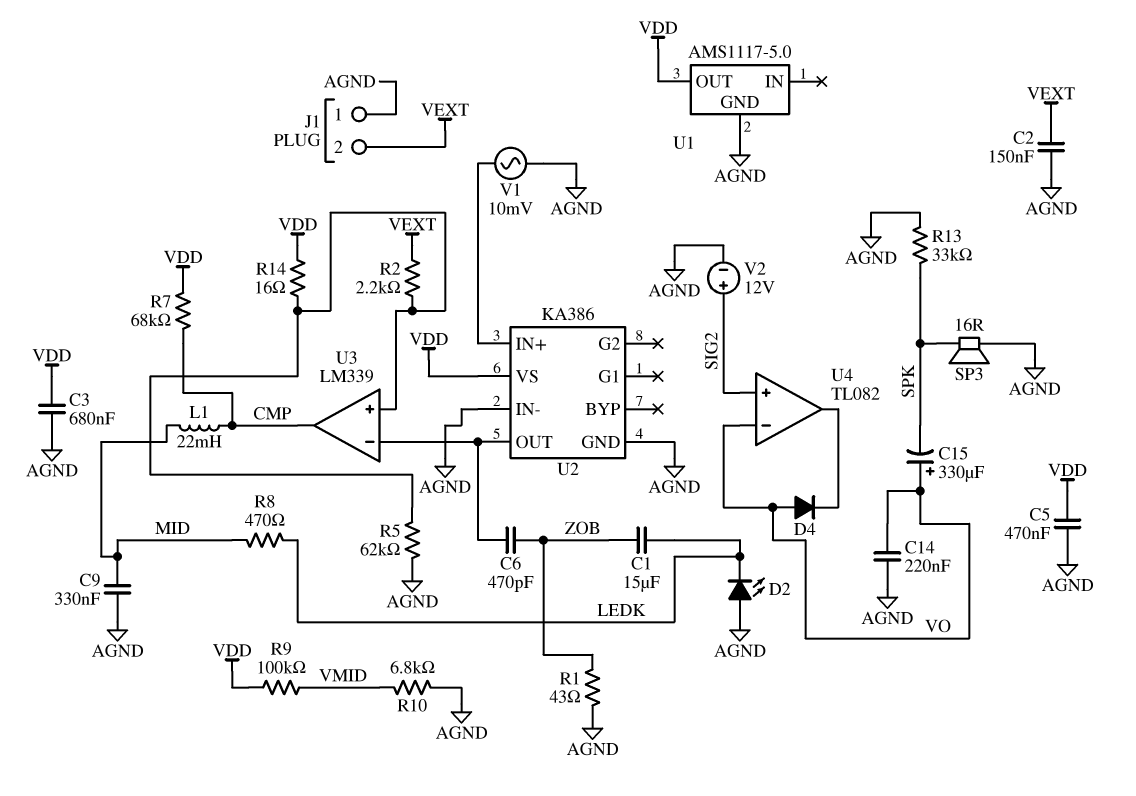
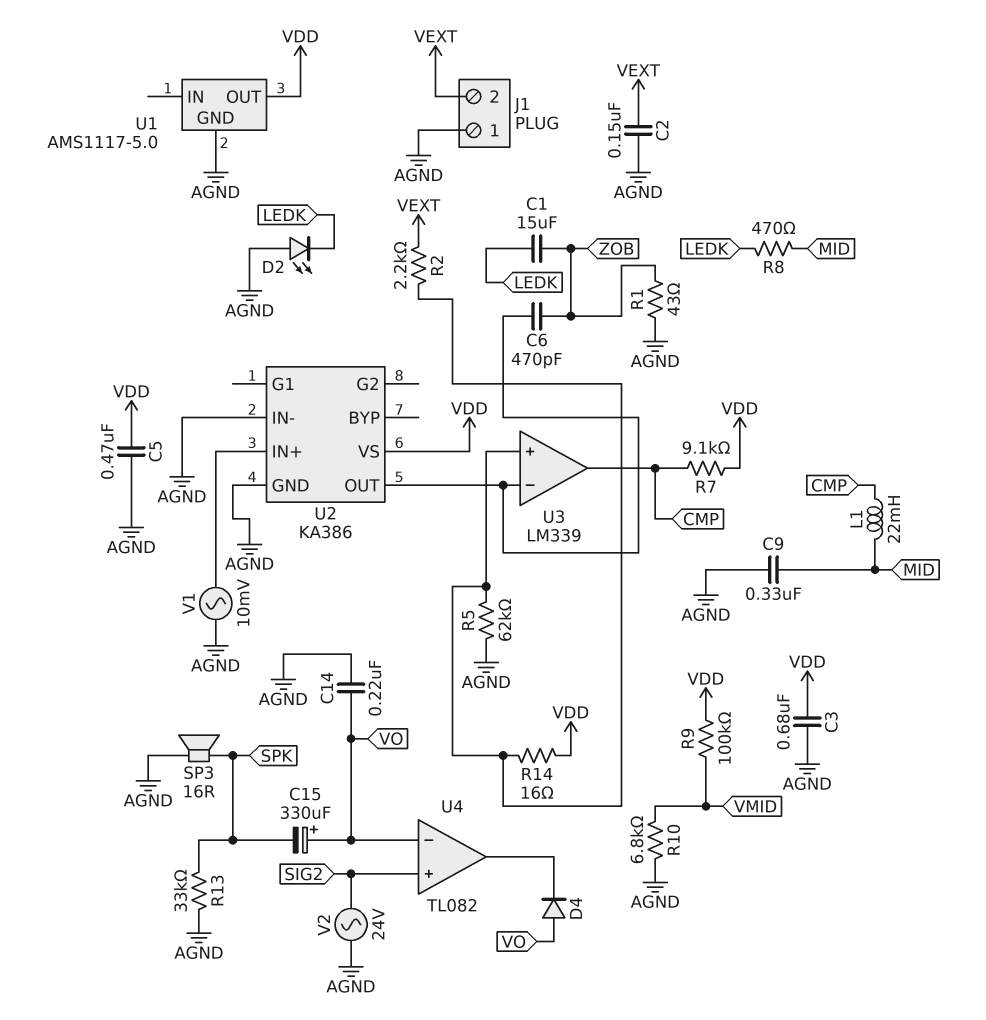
R7: 68k (CMP, VDD) -> 9.1k (CMP, VDD)
V2: 12V (plus SIG2, minus AGND) -> AC 24V (AGND, SIG2)

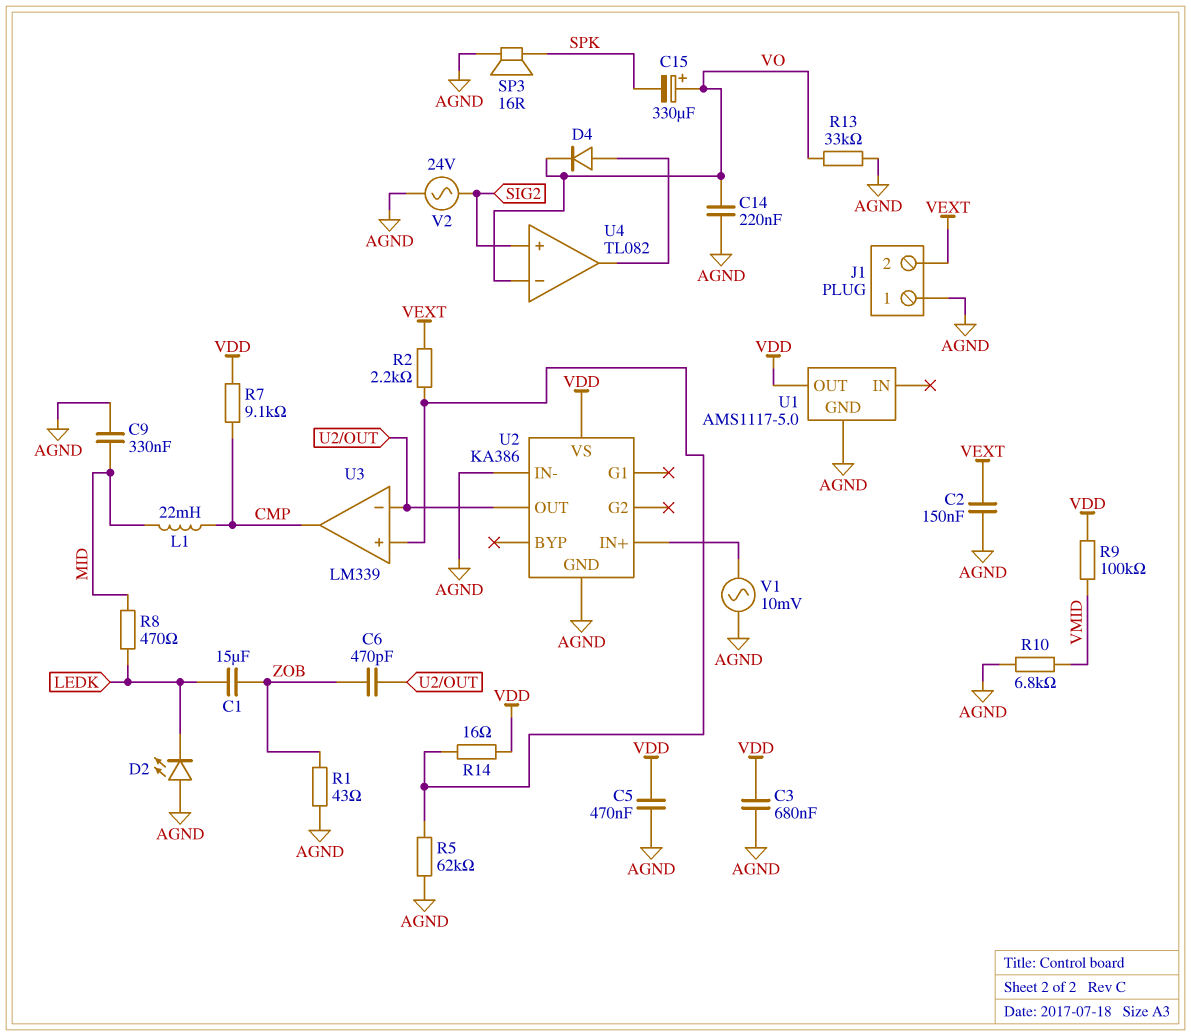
D4: diode (A VO, K U4/out) -> diode (A U4/out, K VO)
R13: 33k (AGND, SPK) -> 33k (AGND, VO)

